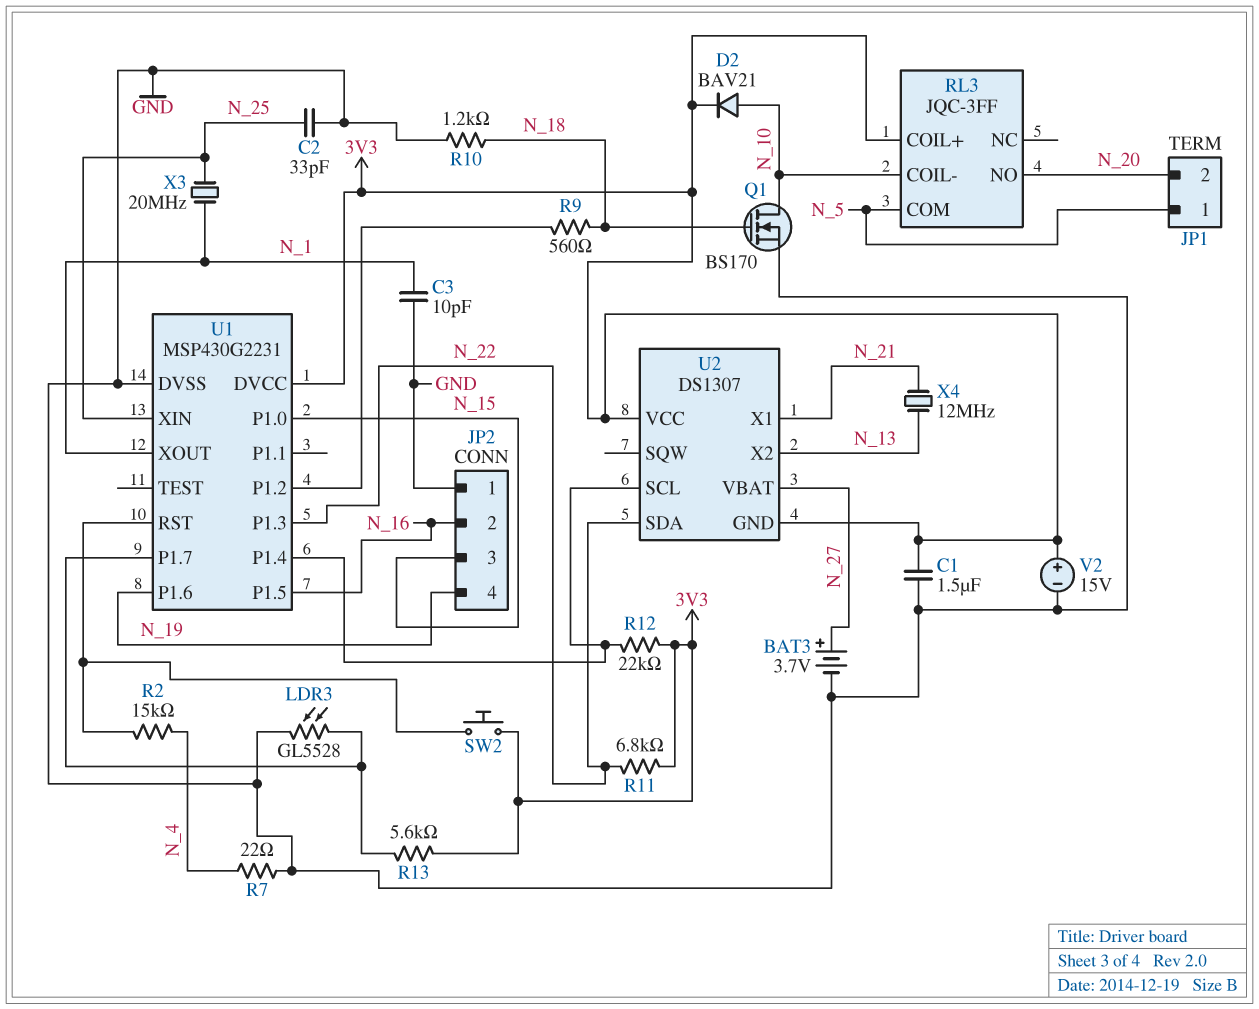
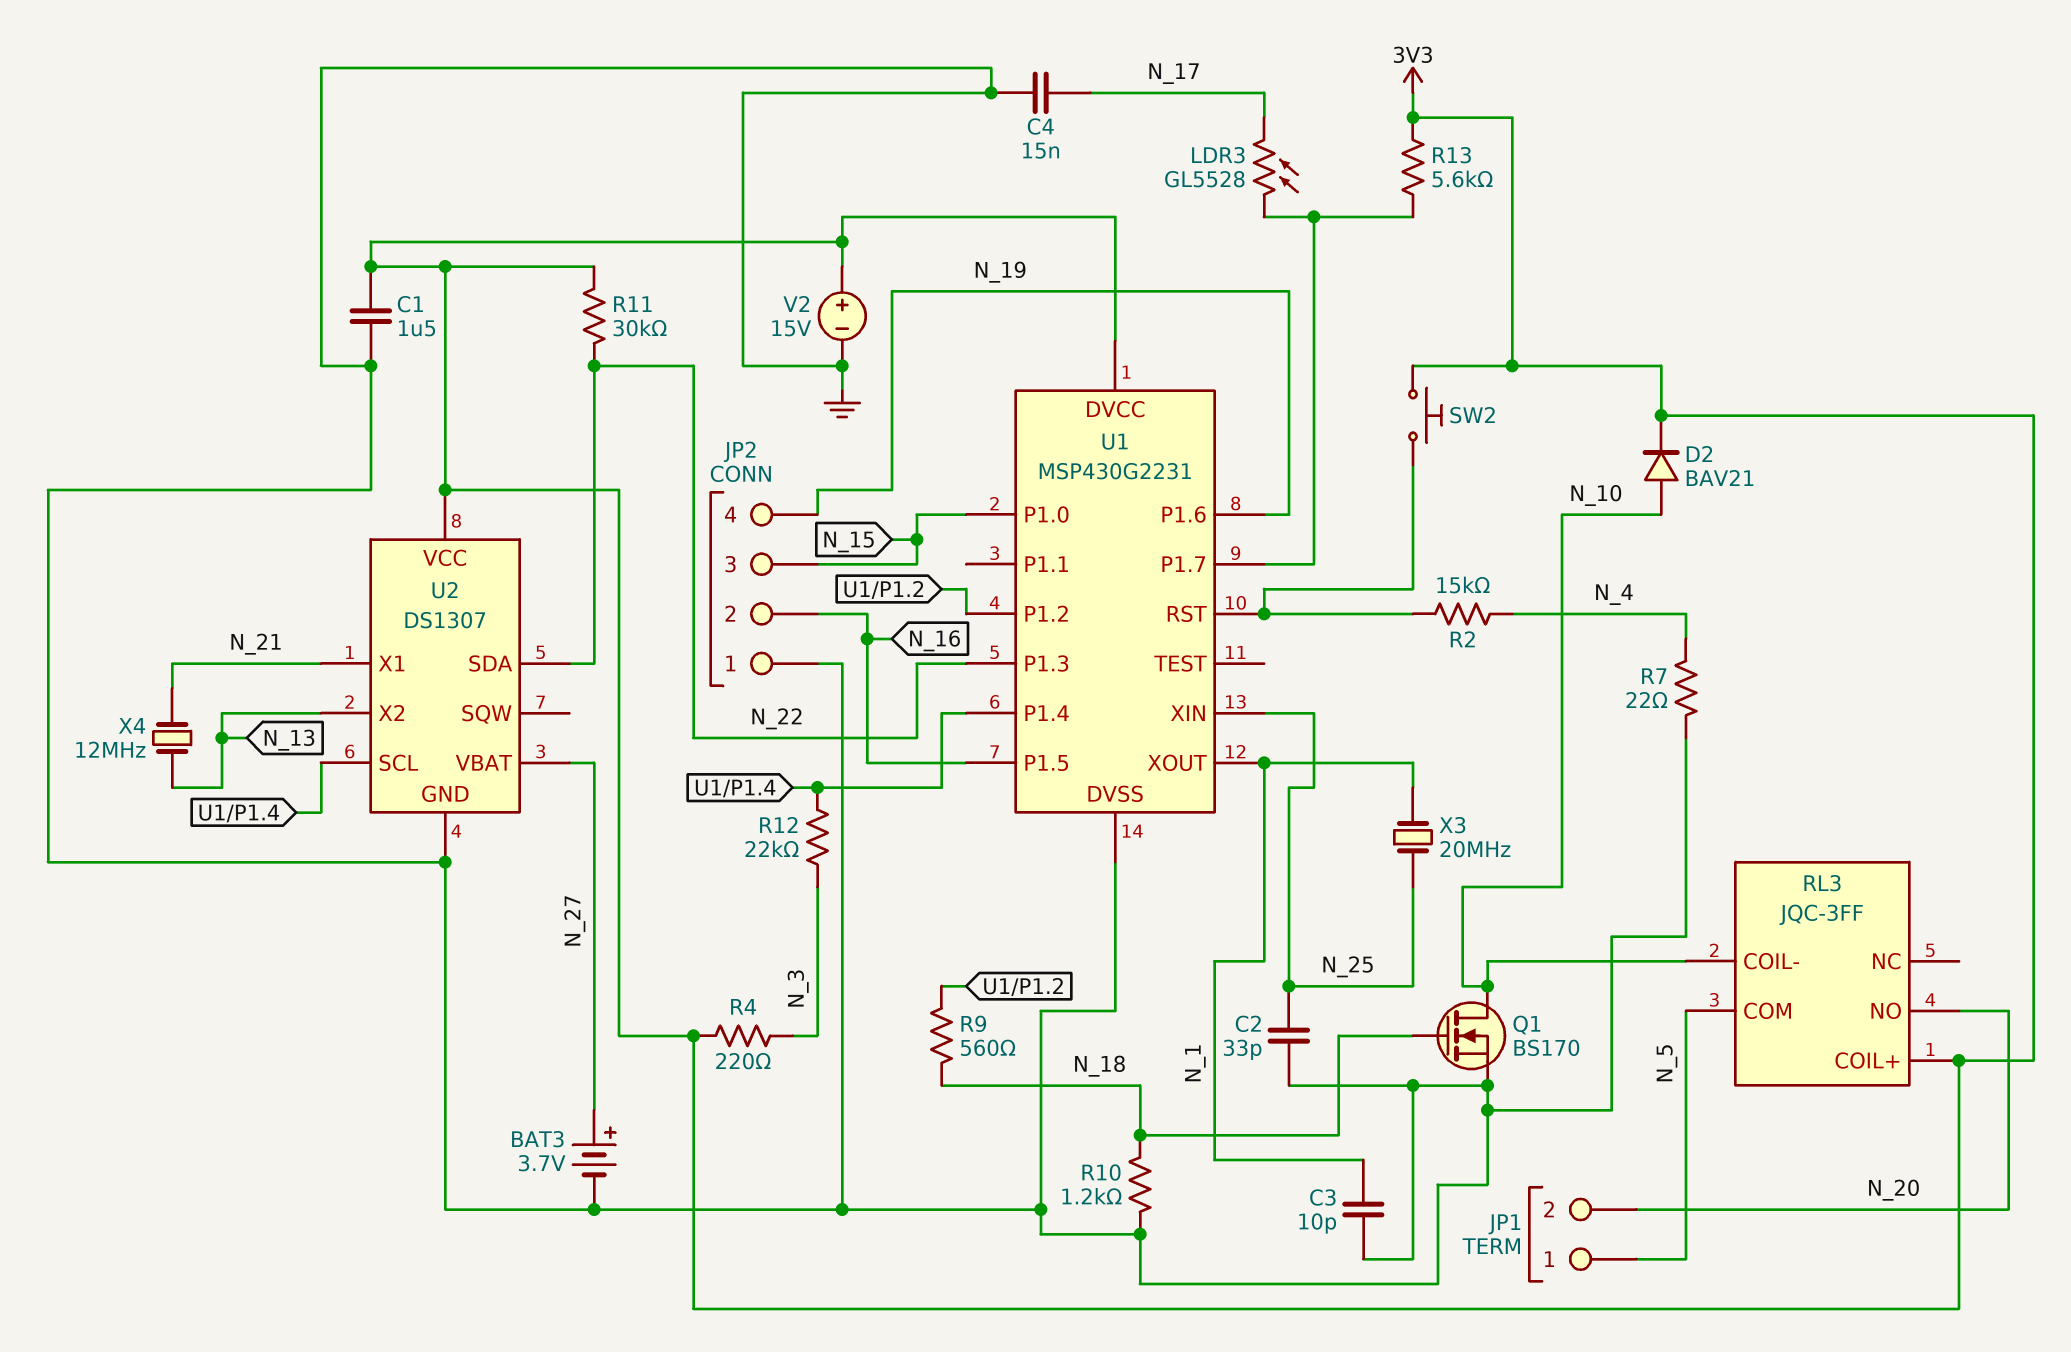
C4: none -> 15nF (GND, N_17)
LDR3: GL5528 (GND, U1/P1.7) -> GL5528 (N_17, U1/P1.7)
R4: none -> 220 (3V3, N_3)
R11: 6.8k (3V3, N_22) -> 30k (3V3, N_22)
R12: 22k (3V3, U1/P1.4) -> 22k (N_3, U1/P1.4)
U2 pin GND: 3V3 -> GND

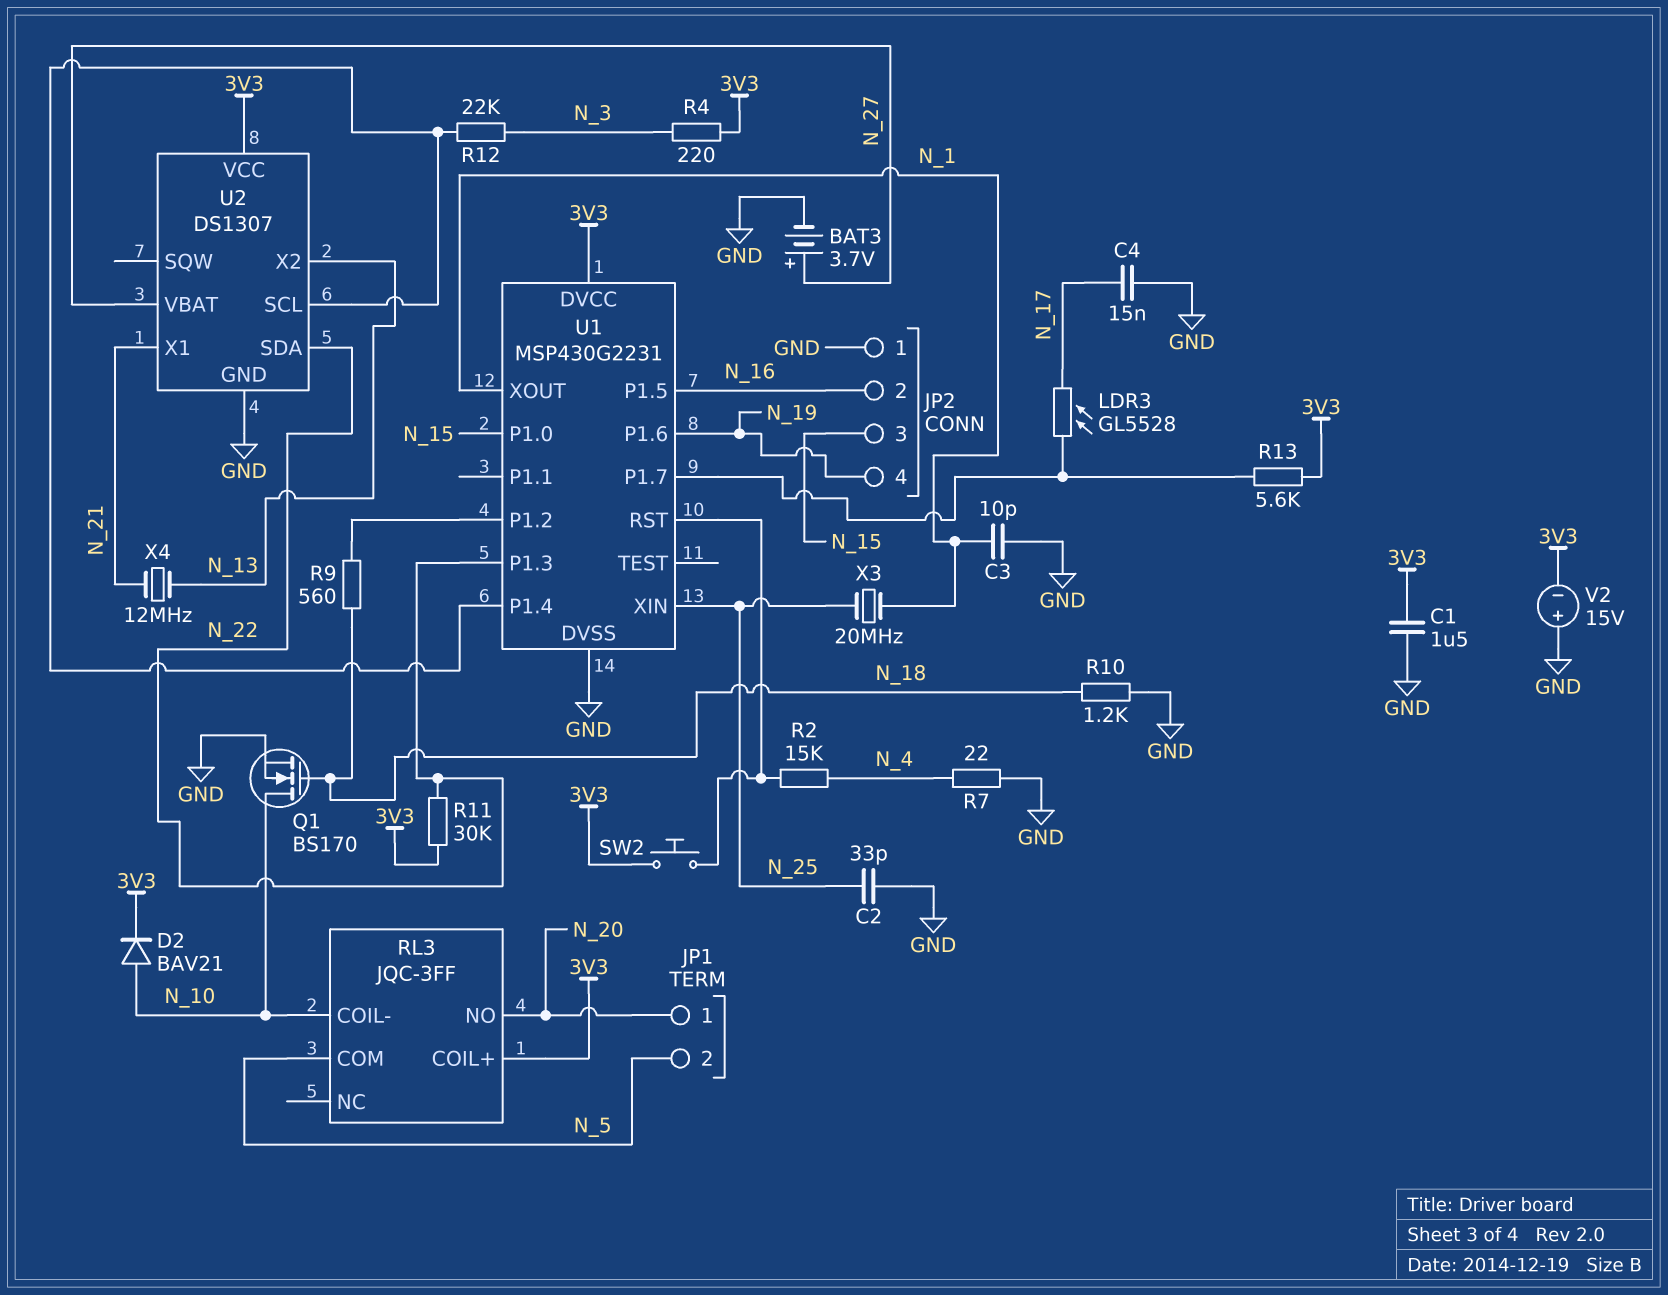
JP1 pin 1: N_5 -> N_20
JP1 pin 2: N_20 -> N_5
V2: 15V (plus 3V3, minus GND) -> 15V (plus GND, minus 3V3)

